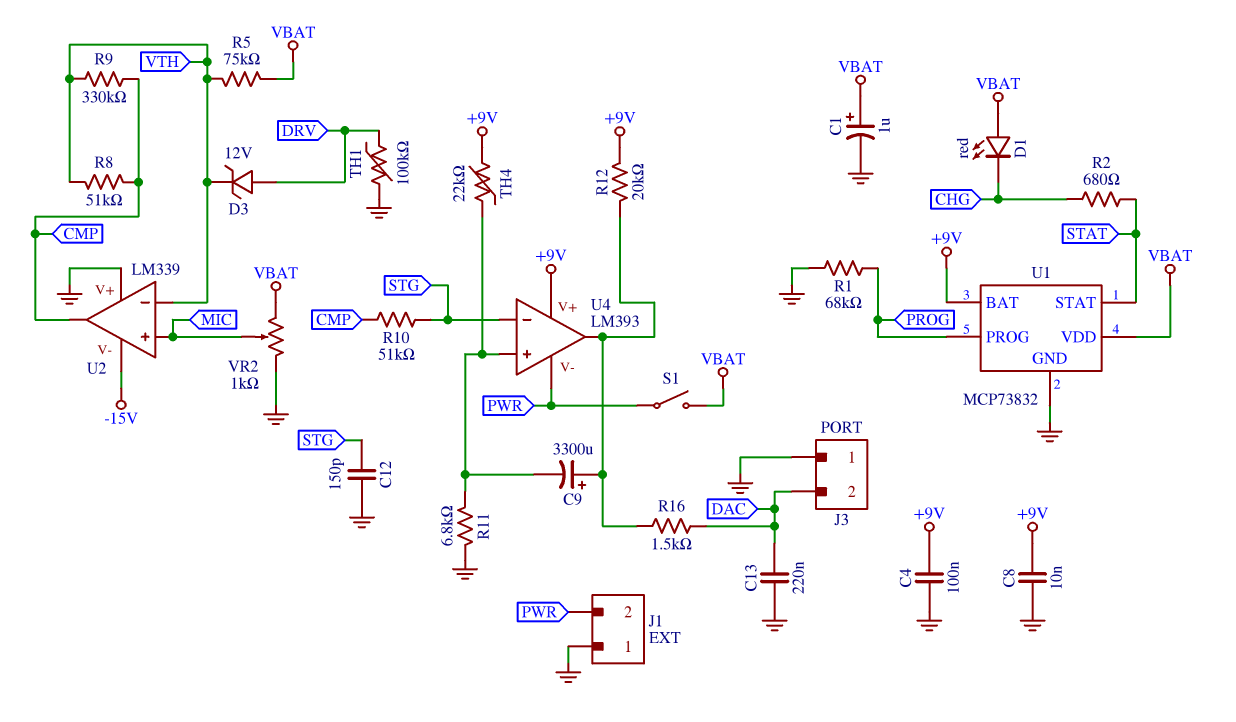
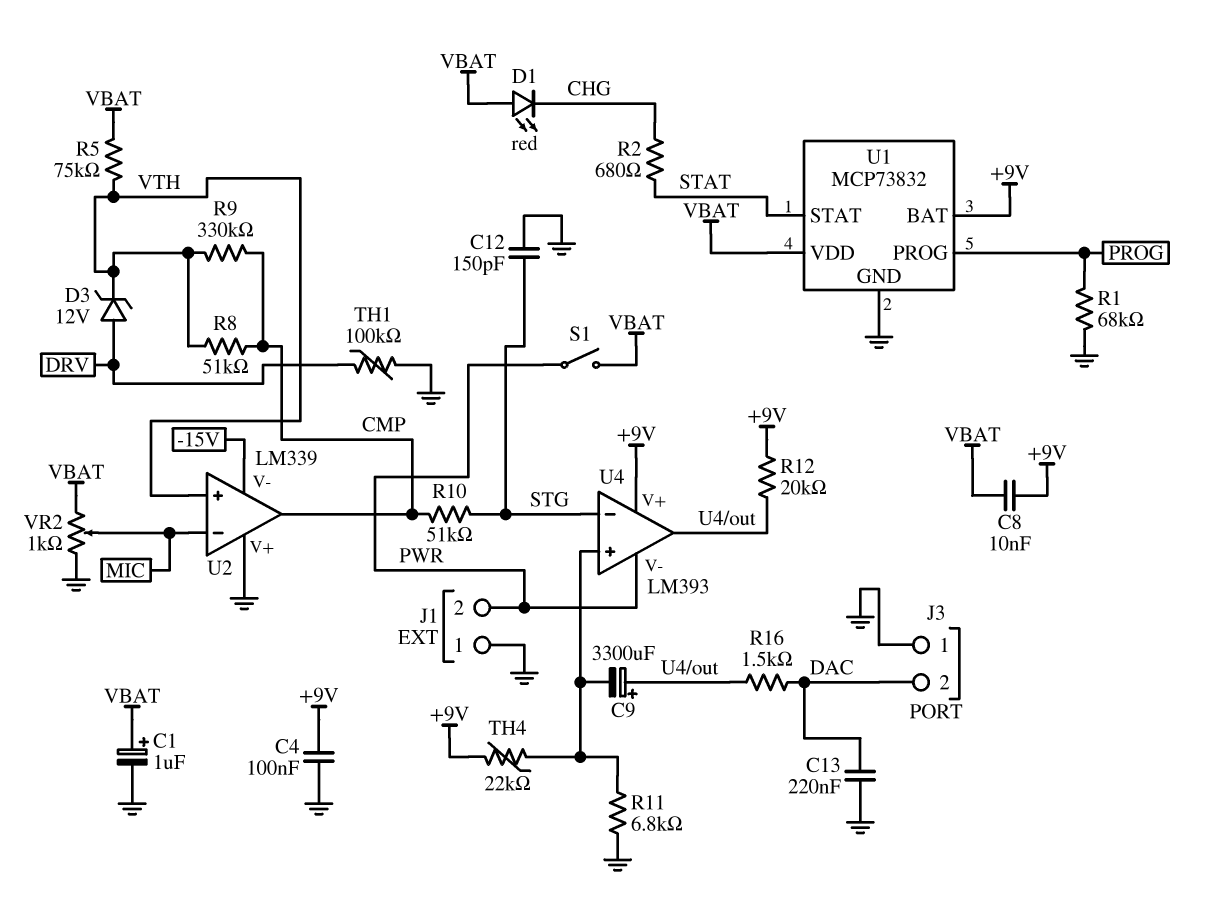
C8: 10nF (+9V, GND) -> 10nF (+9V, VBAT)
U2 pin in+: MIC -> VTH
U2 pin in-: VTH -> MIC

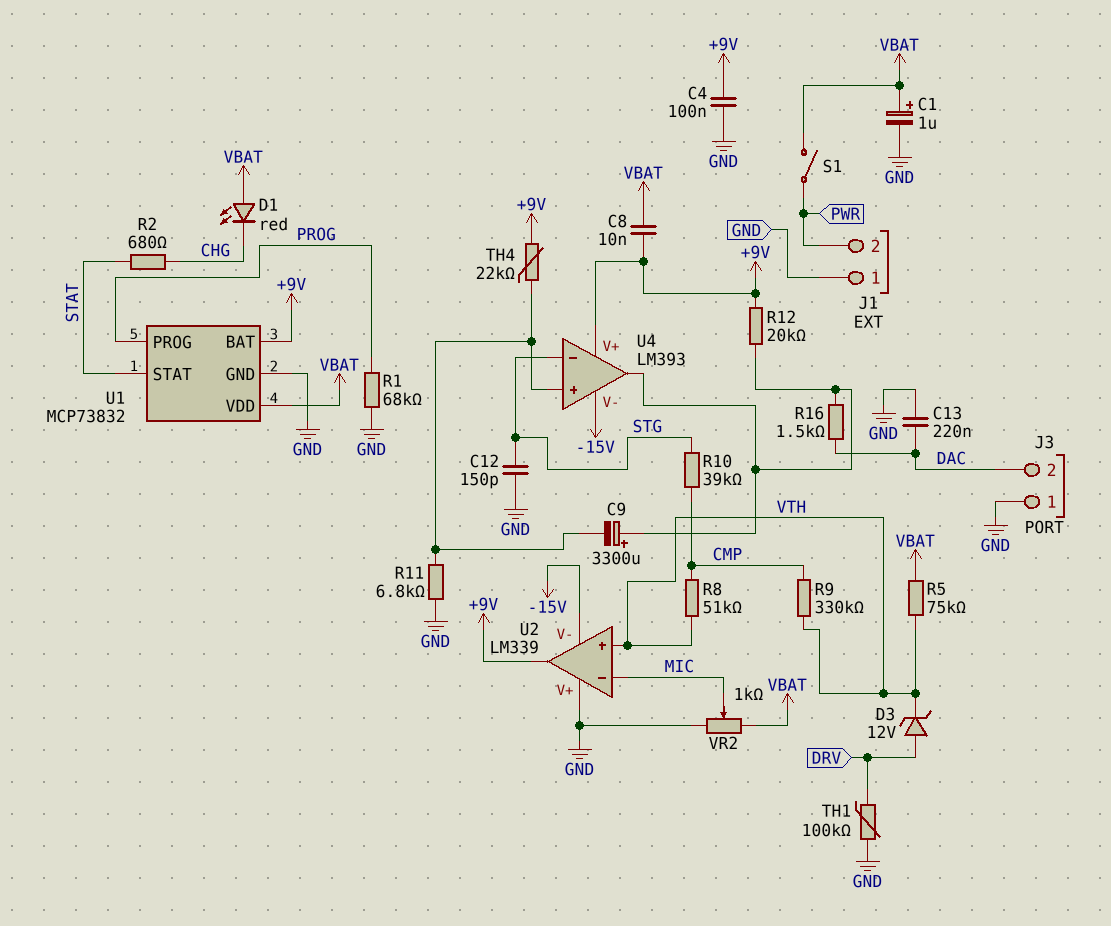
R10: 51k (CMP, STG) -> 39k (CMP, STG)
U2 pin out: CMP -> +9V
U4 pin V-: PWR -> -15V

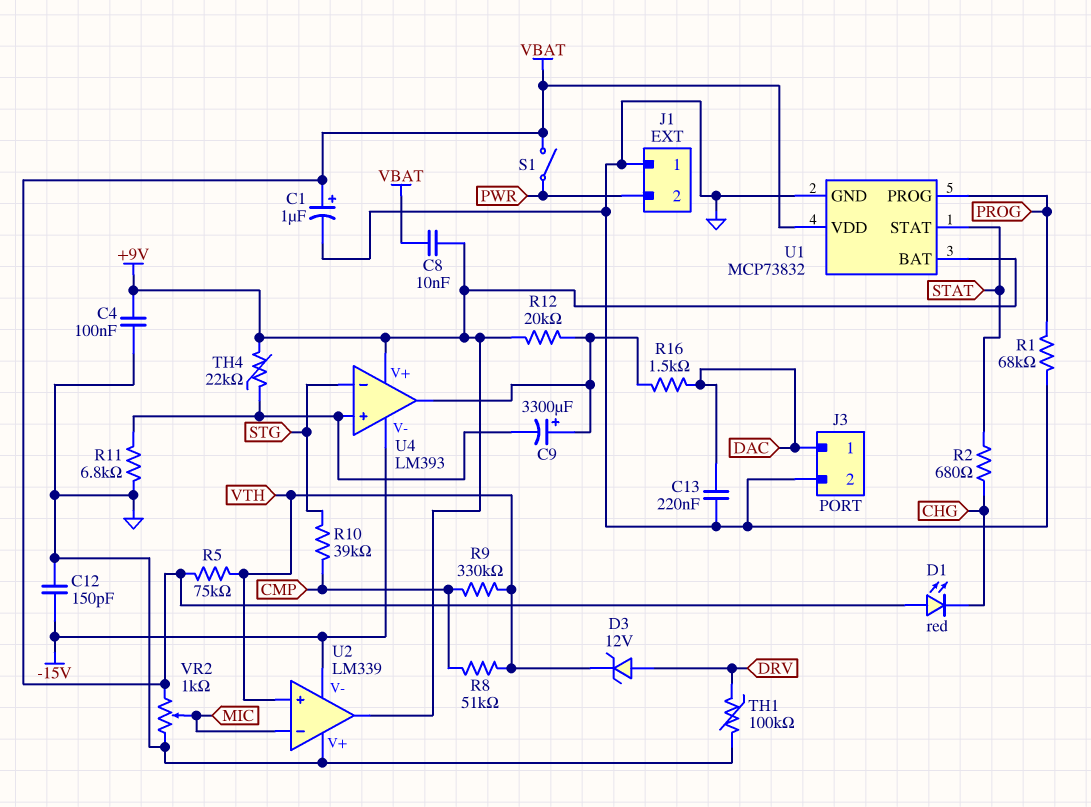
C12: 150pF (GND, STG) -> 150pF (-15V, GND)
J3 pin 1: GND -> DAC
J3 pin 2: DAC -> GND

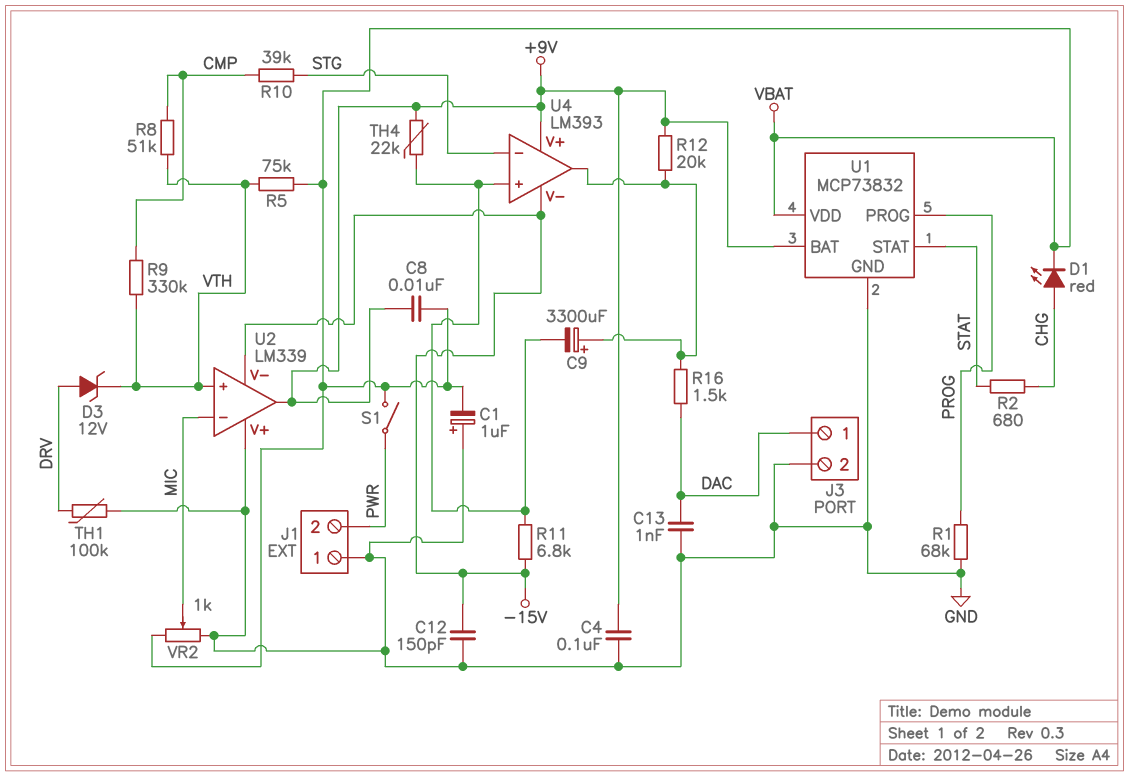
C1: 1uF (plus VBAT, minus GND) -> 1uF (plus GND, minus VBAT)
C13: 220nF (DAC, GND) -> 1nF (DAC, GND)
D1: LED red (A VBAT, K CHG) -> LED red (A CHG, K VBAT)
R11: 6.8k (GND, U4/in+) -> 6.8k (-15V, U4/in+)

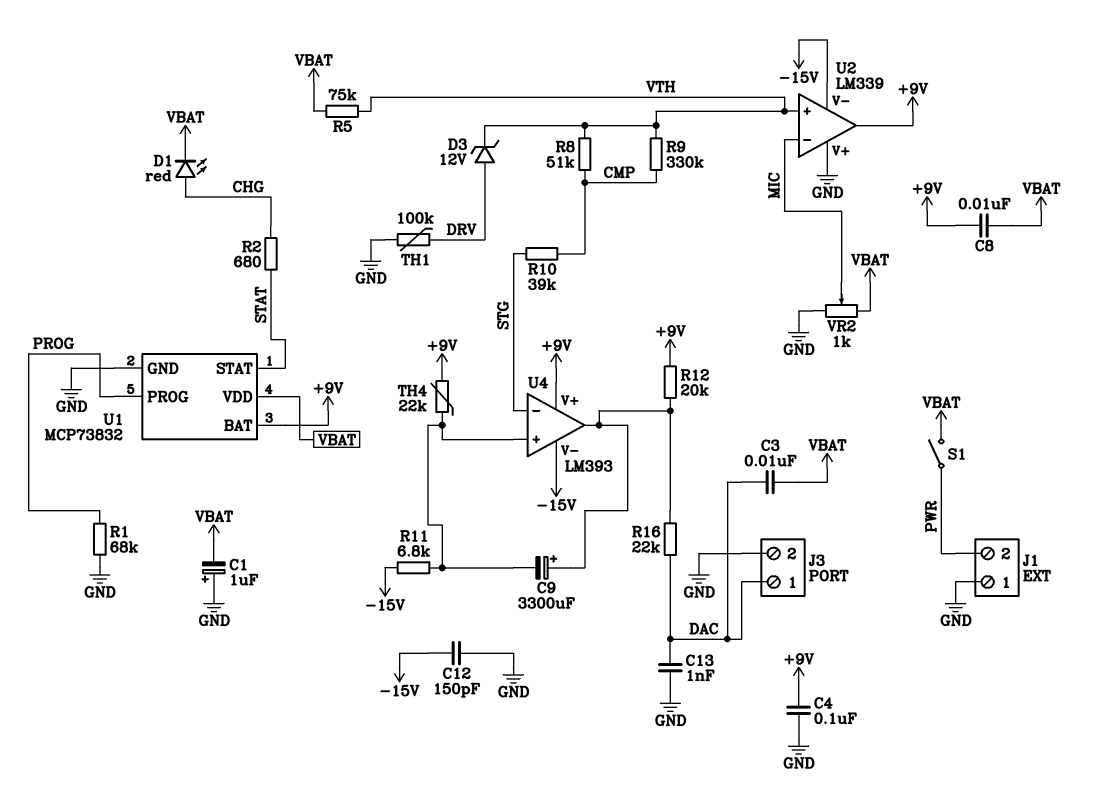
C3: none -> 10nF (DAC, VBAT)
R16: 1.5k (DAC, U4/out) -> 22k (DAC, U4/out)

